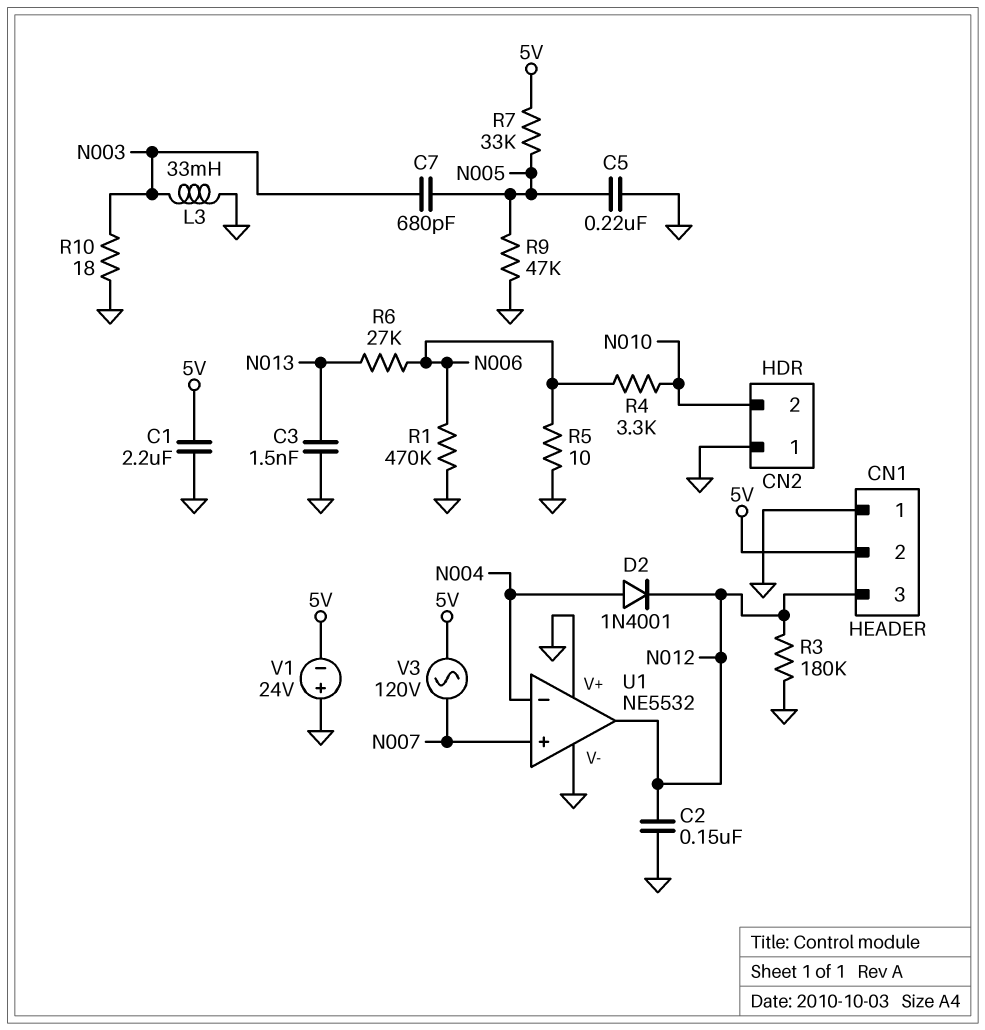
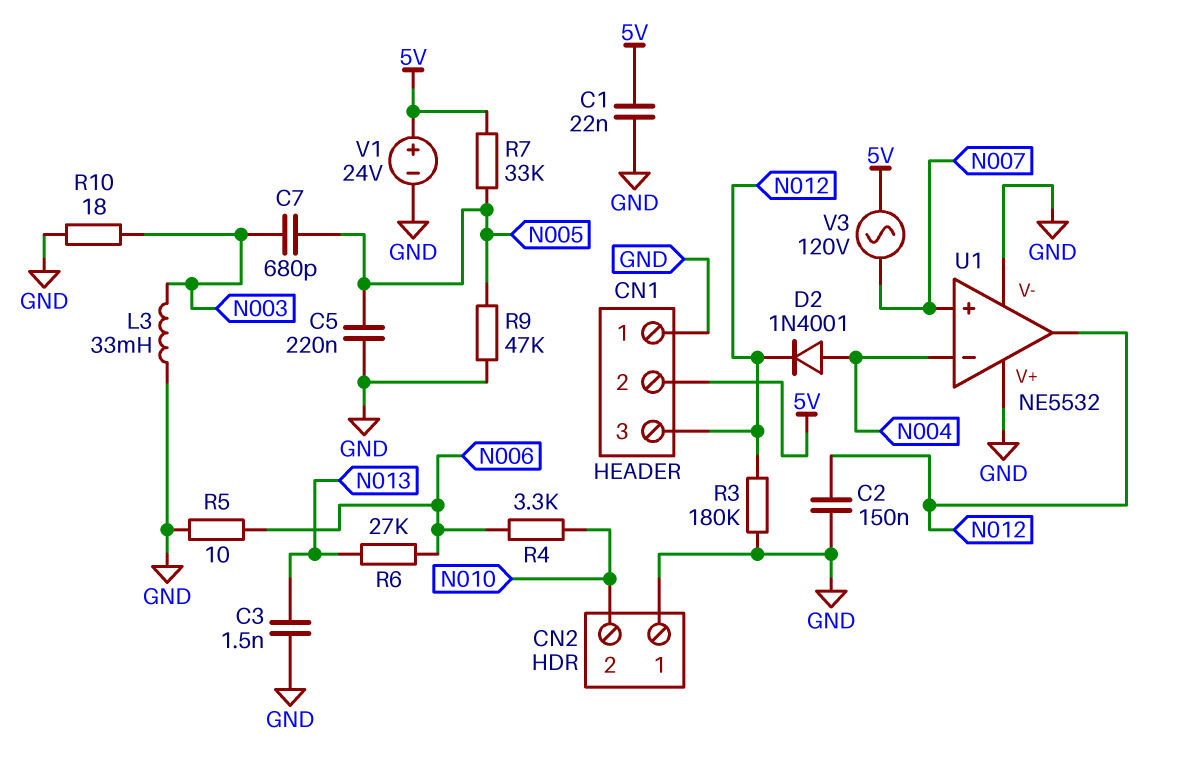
C1: 2.2uF (5V, GND) -> 22nF (5V, GND)
R1: 470k (GND, N006) -> none
V1: 24V (plus GND, minus 5V) -> 24V (plus 5V, minus GND)

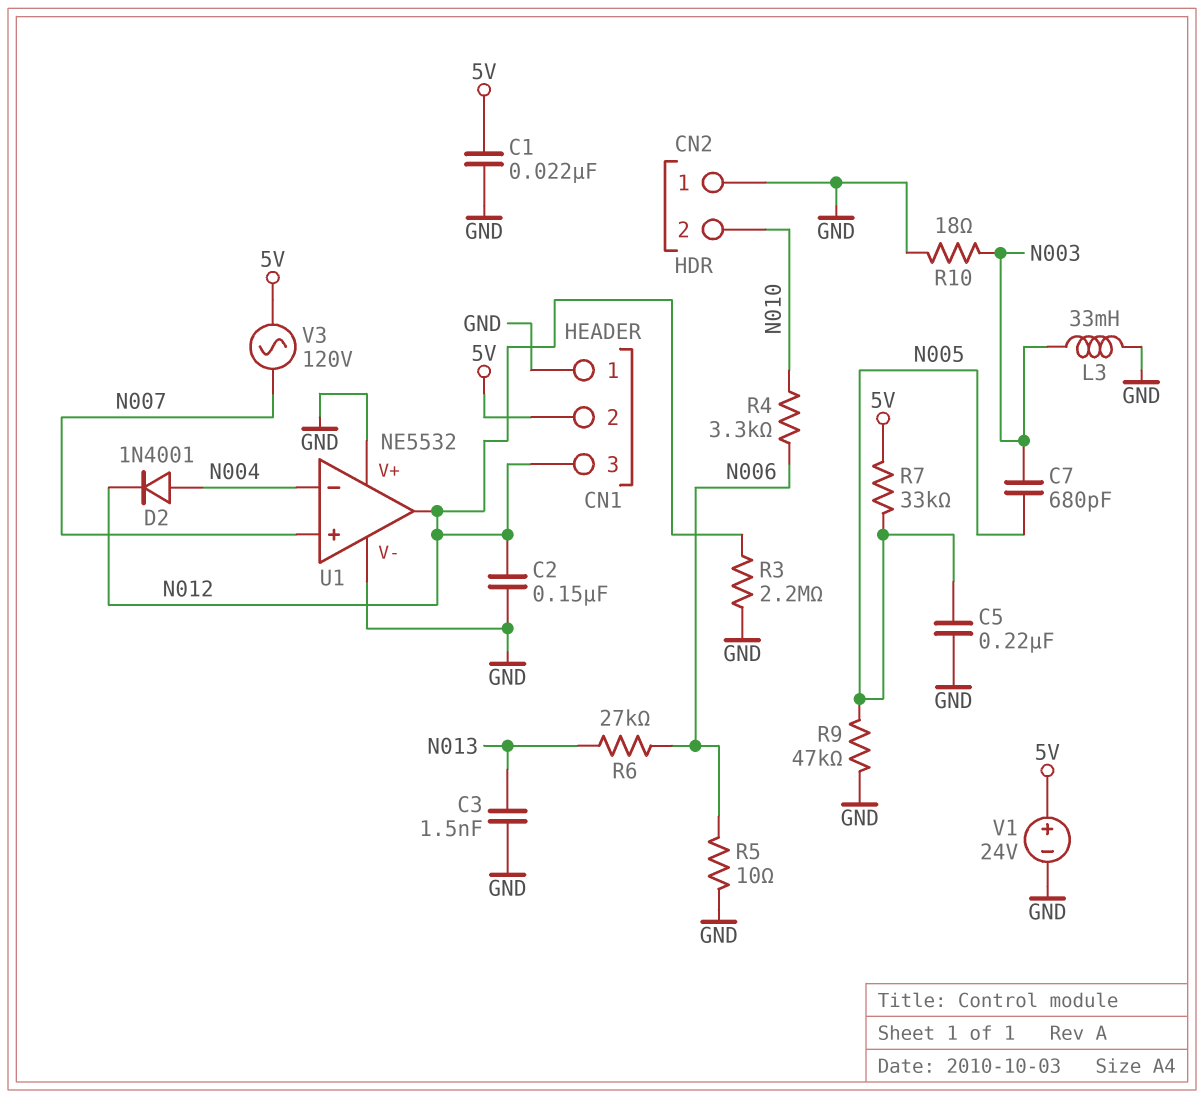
R3: 180k (GND, N012) -> 2.2M (GND, N012)

